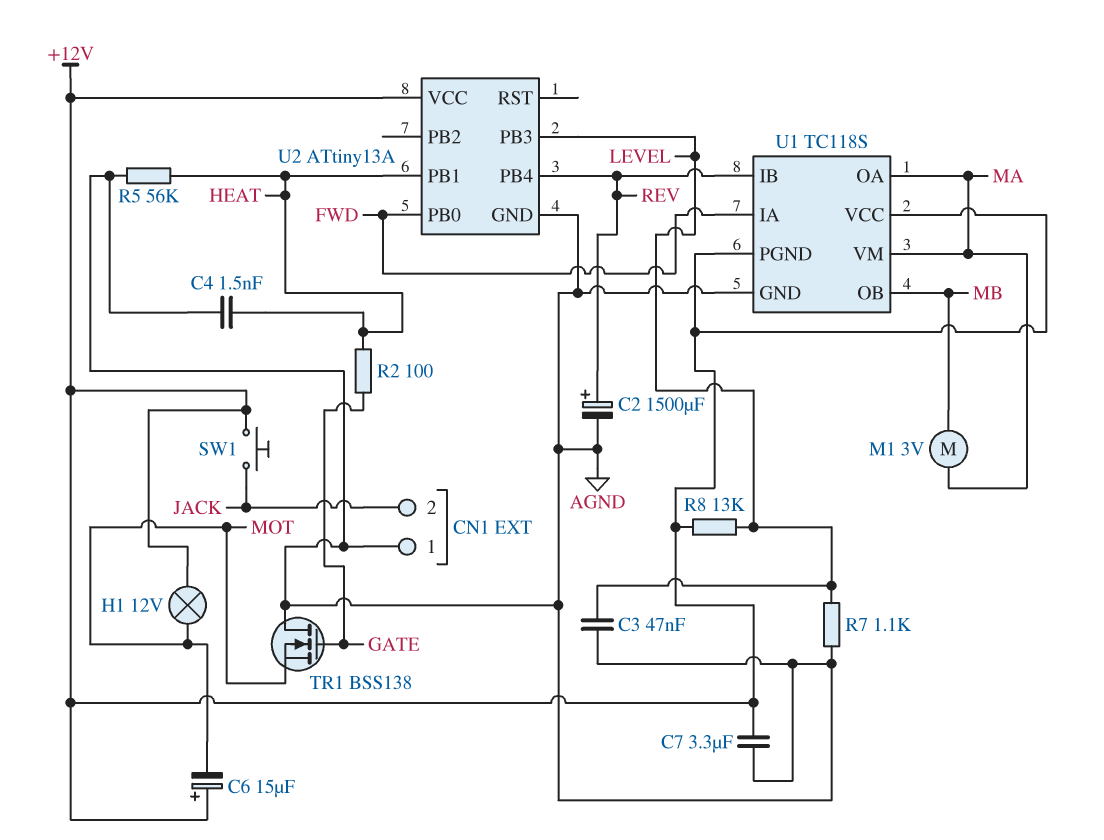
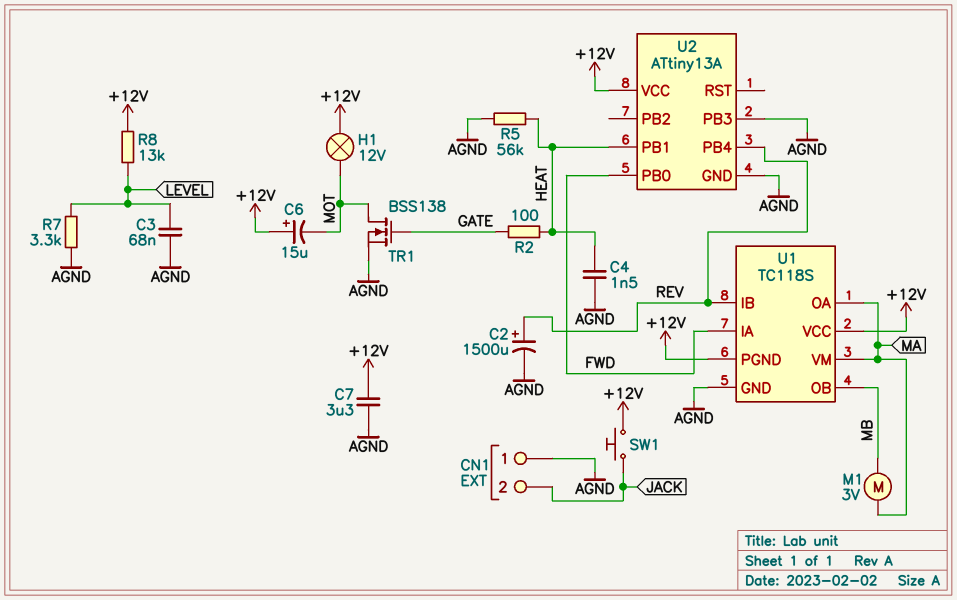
C3: 47nF (AGND, LEVEL) -> 68nF (AGND, LEVEL)
R7: 1.1k (AGND, LEVEL) -> 3.3k (AGND, LEVEL)
TR1: NMOS BSS138 (G GATE, D AGND, S MOT) -> NMOS BSS138 (G GATE, D MOT, S AGND)
U2 pin PB3: LEVEL -> AGND

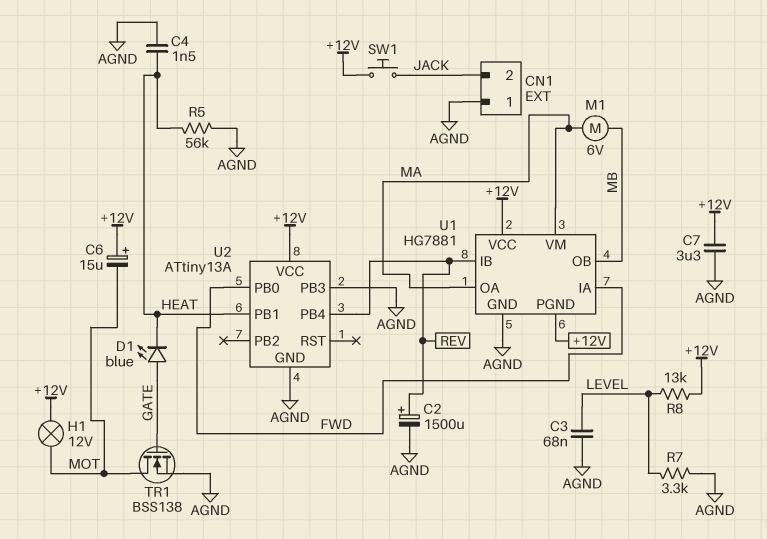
D1: none -> LED blue (A GATE, K HEAT)
M1: motor 3V (MA, MB) -> motor 6V (MA, MB)
R2: 100 (GATE, HEAT) -> none
U1: TC118S -> HG7881

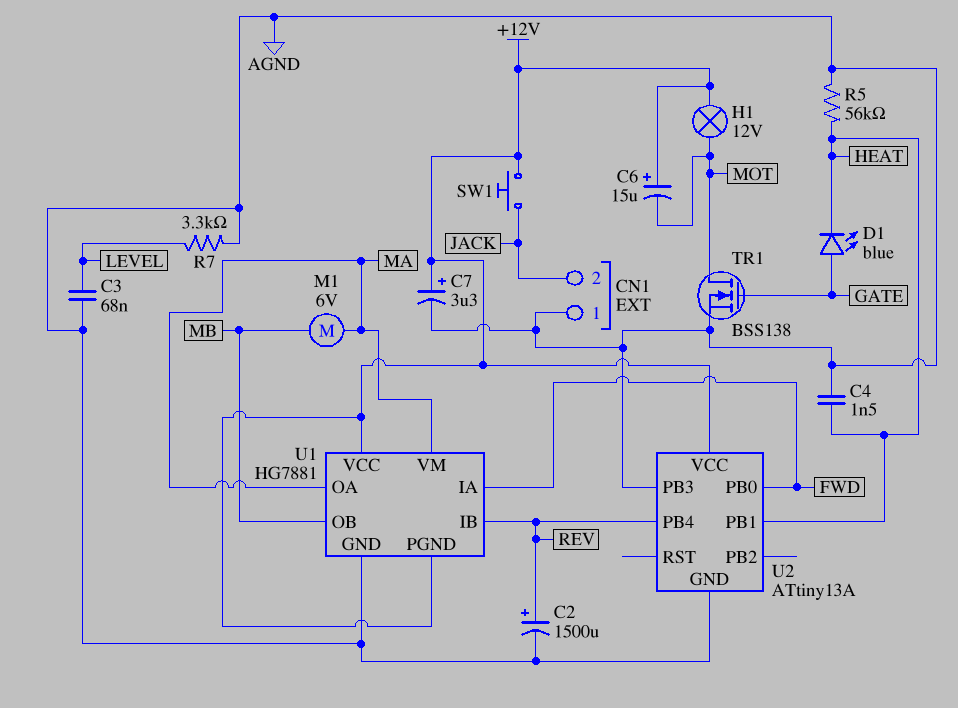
C7: 3.3uF (+12V, AGND) -> 3.3uF (plus +12V, minus AGND)
R8: 13k (+12V, LEVEL) -> none

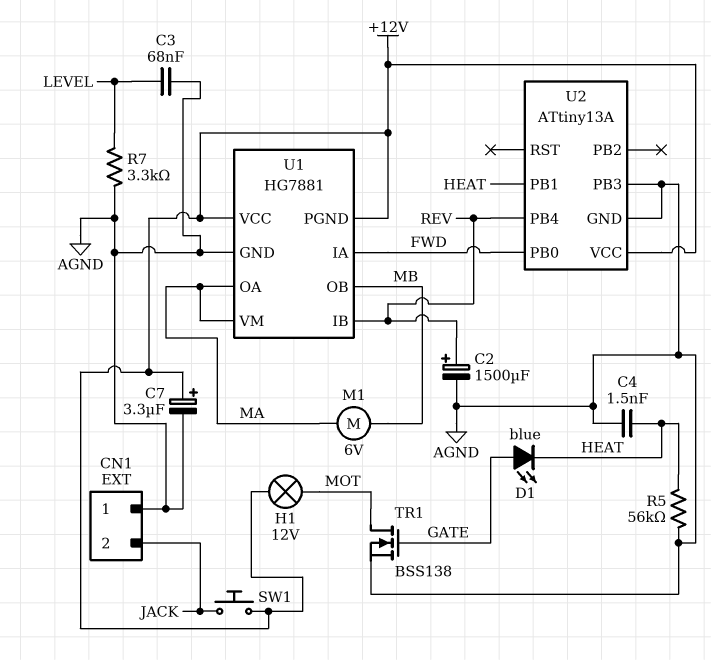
C6: 15uF (plus +12V, minus MOT) -> none

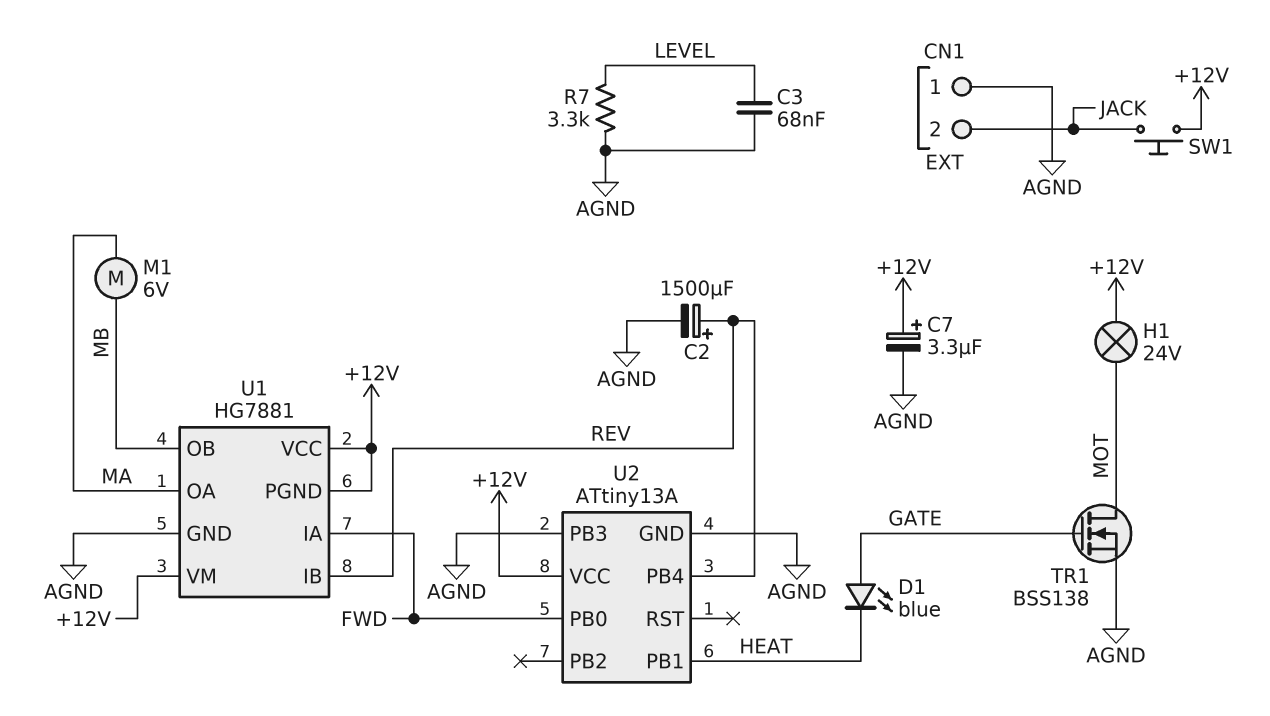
C4: 1.5nF (AGND, HEAT) -> none
H1: lamp 12V (+12V, MOT) -> lamp 24V (+12V, MOT)
R5: 56k (AGND, HEAT) -> none
U1 pin VM: MA -> +12V

